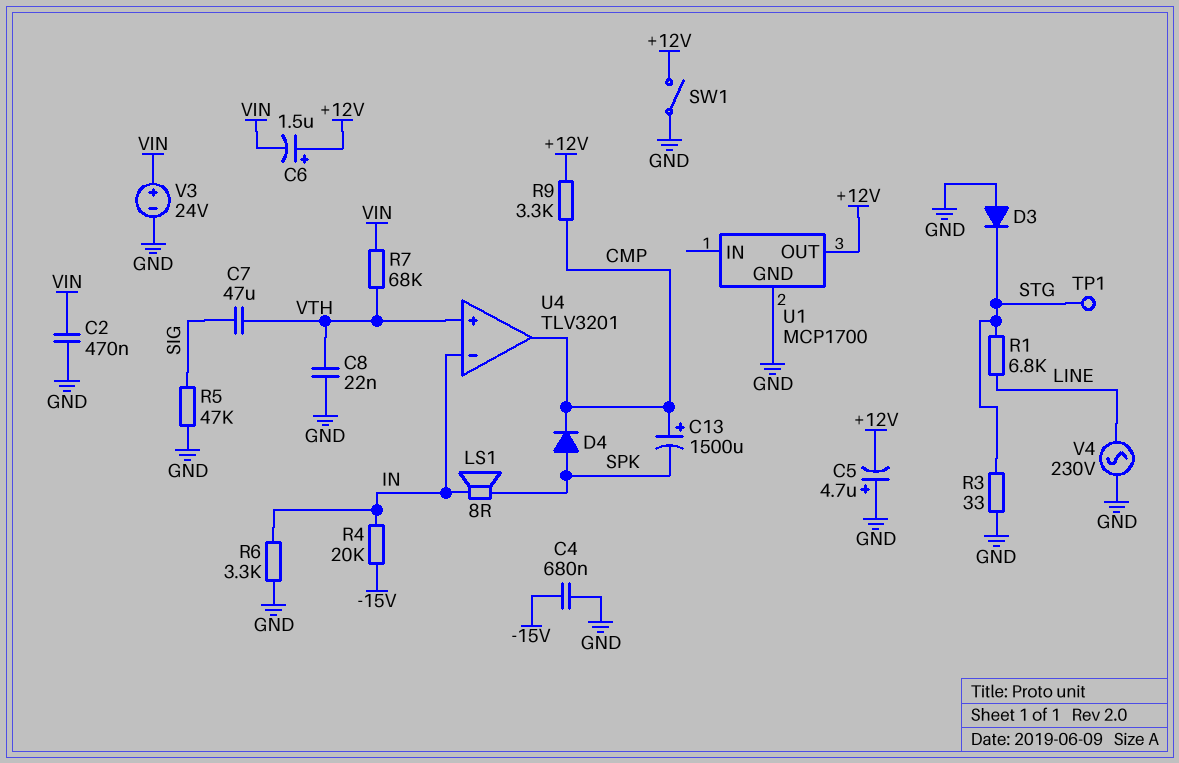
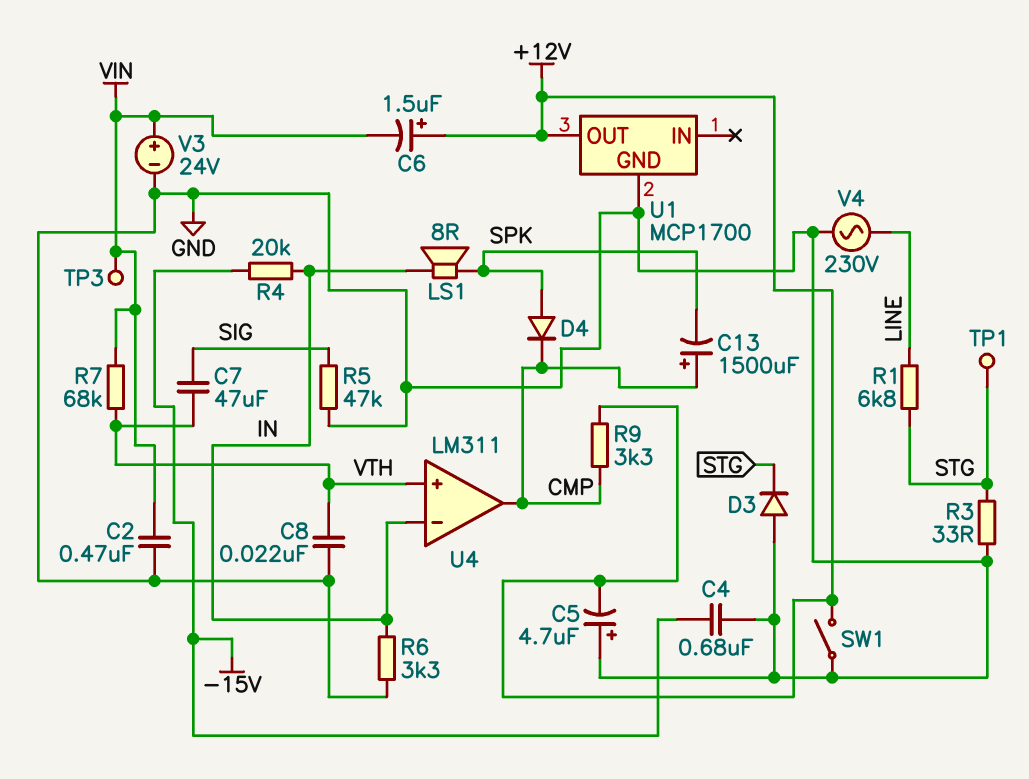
TP3: none -> test point (VIN)
U4: TLV3201 -> LM311

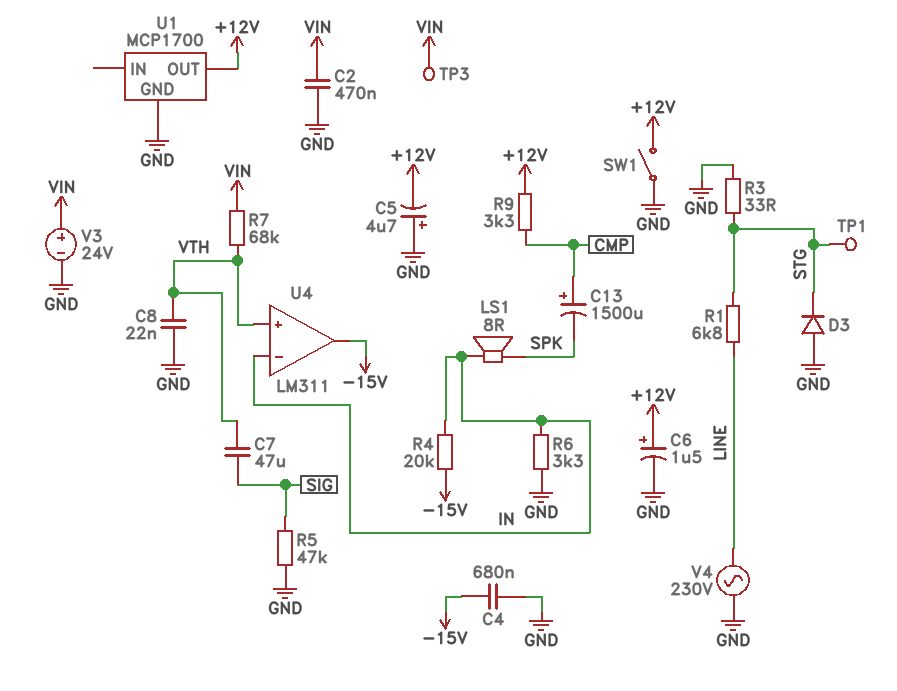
C6: 1.5uF (plus +12V, minus VIN) -> 1.5uF (plus +12V, minus GND)
D4: diode (A SPK, K CMP) -> none
U4 pin out: CMP -> -15V

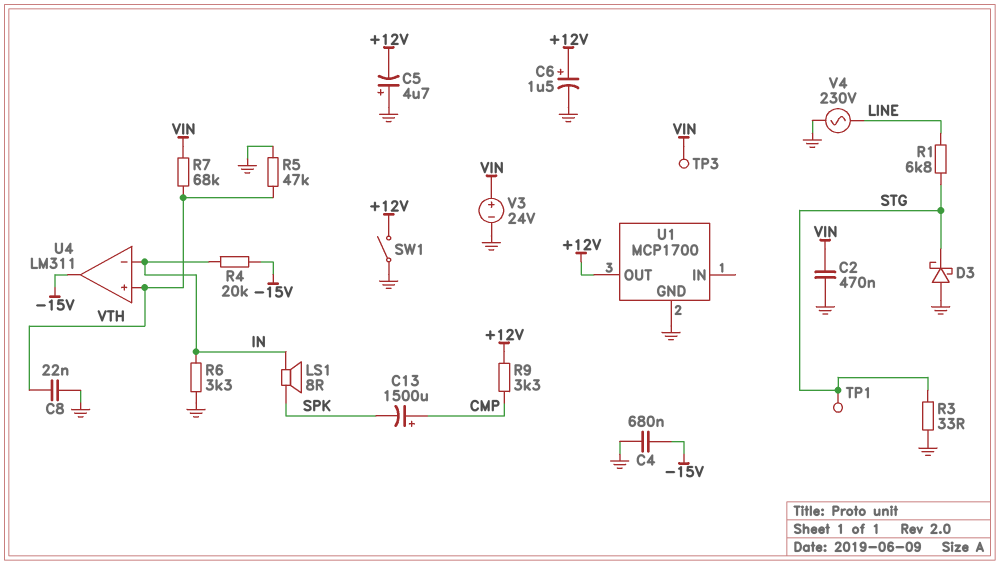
C7: 47uF (SIG, VTH) -> none
D3: diode (A GND, K STG) -> schottky (A GND, K STG)
R5: 47k (GND, SIG) -> 47k (GND, VTH)

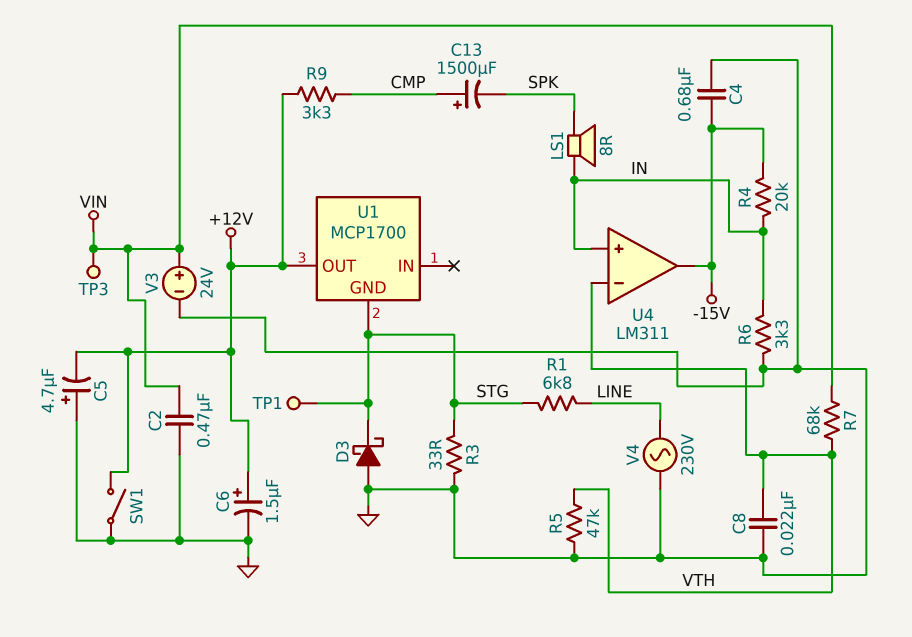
U1 pin GND: GND -> STG
U4 pin in+: VTH -> IN
U4 pin in-: IN -> VTH

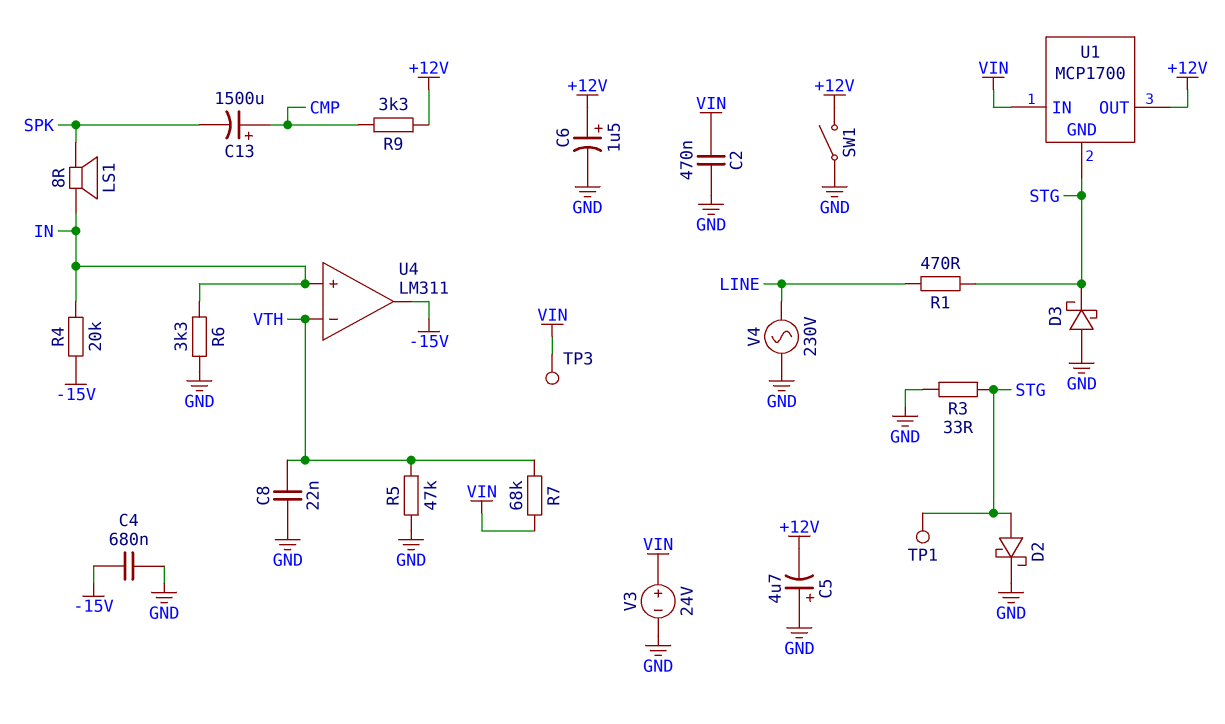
D2: none -> schottky (A STG, K GND)
R1: 6.8k (LINE, STG) -> 470 (LINE, STG)
U1 pin IN: none -> VIN

